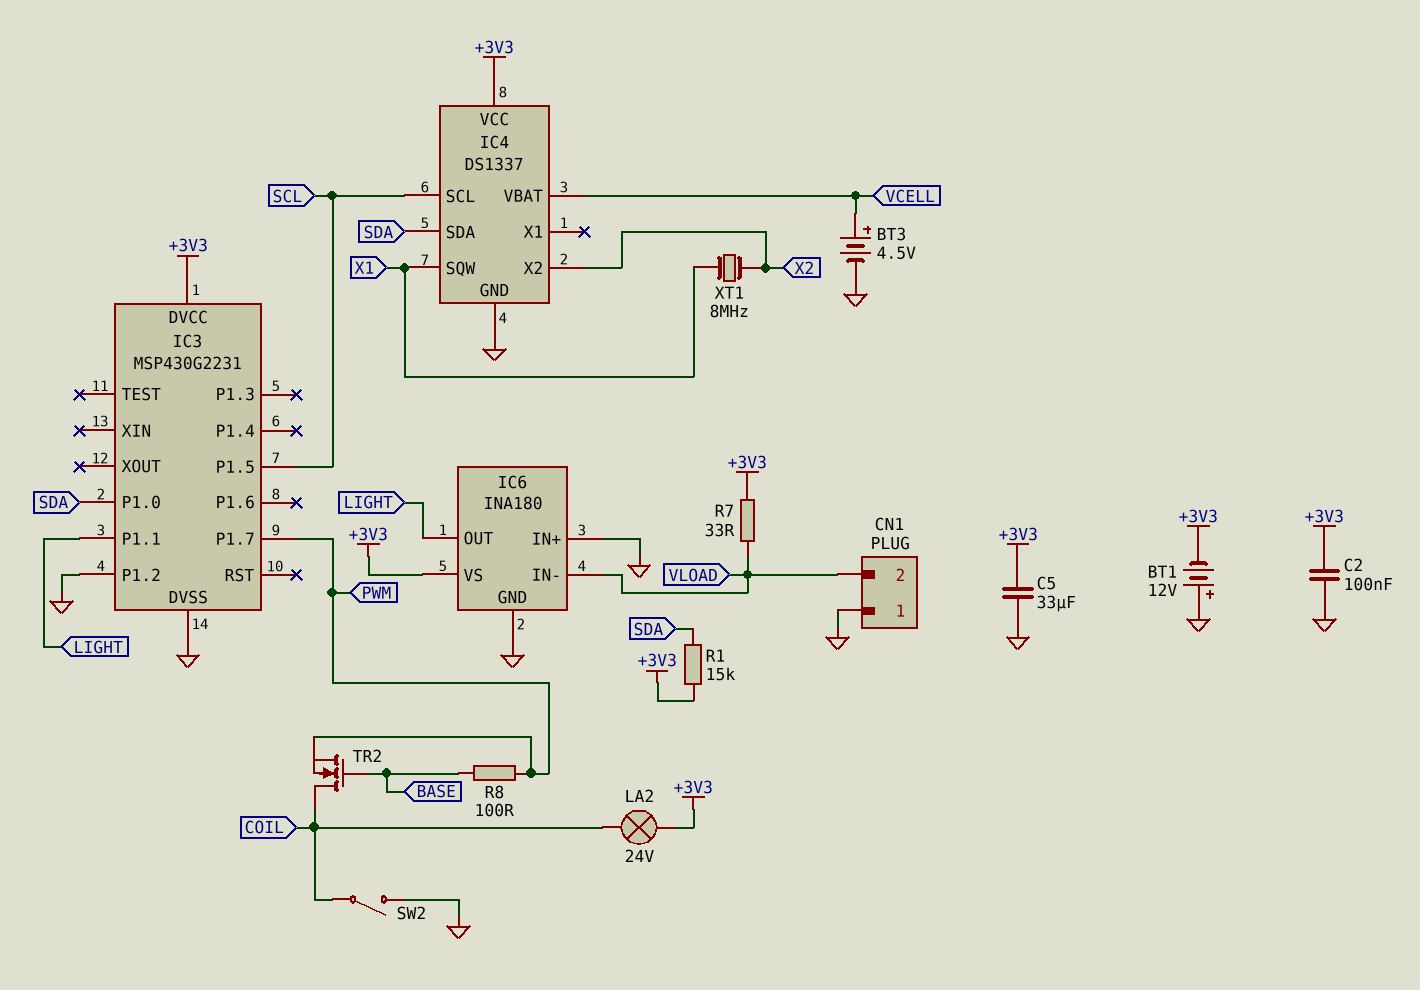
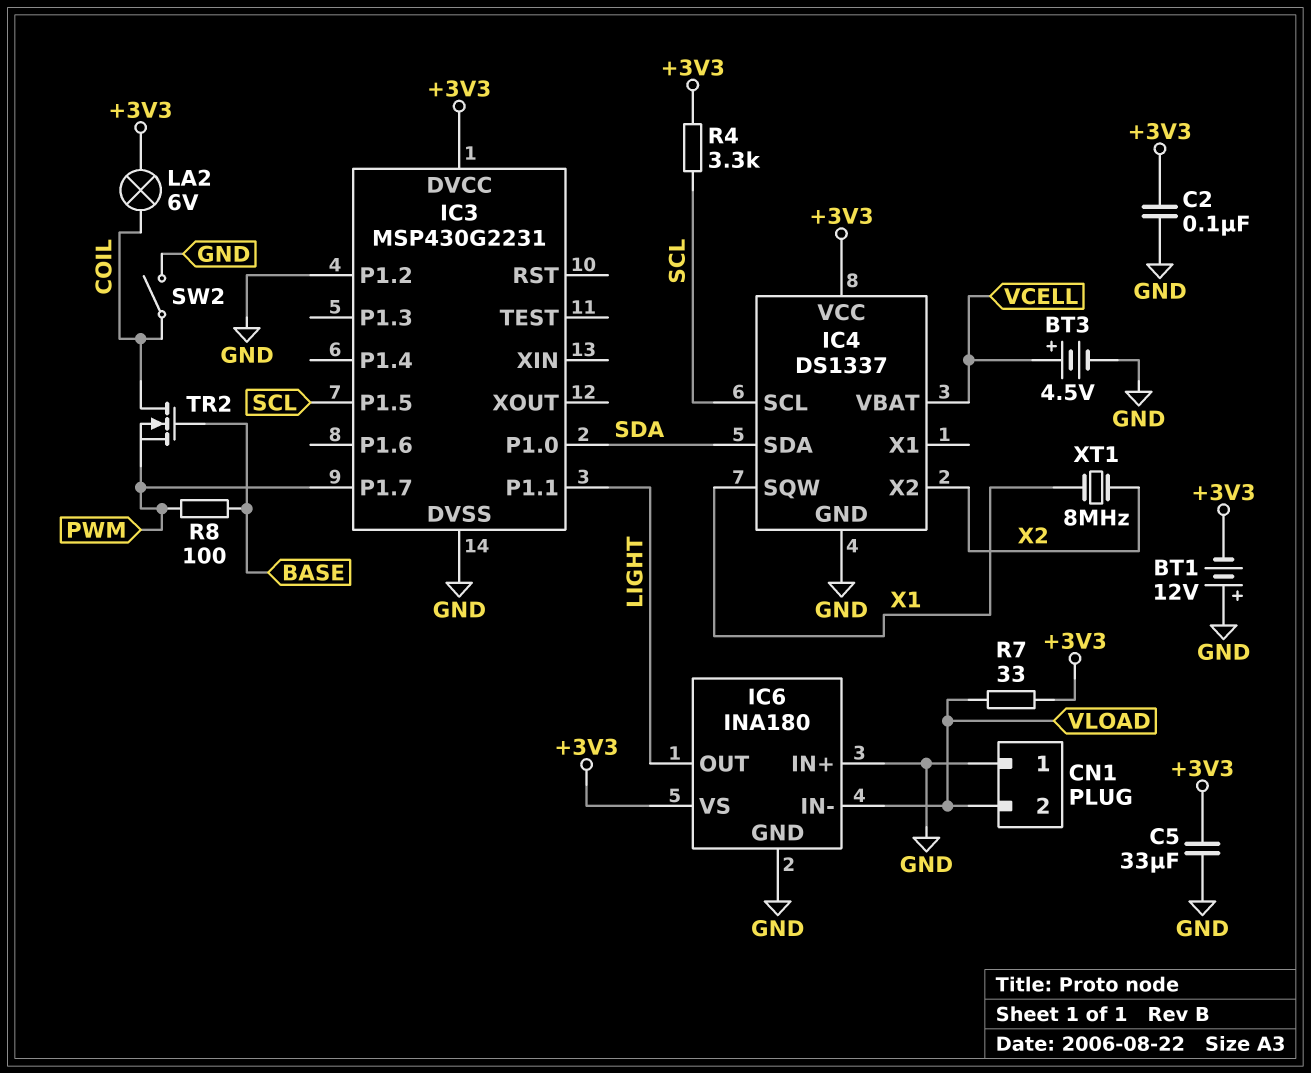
LA2: lamp 24V (+3V3, COIL) -> lamp 6V (+3V3, COIL)
R1: 15k (+3V3, SDA) -> none
R4: none -> 3.3k (+3V3, SCL)

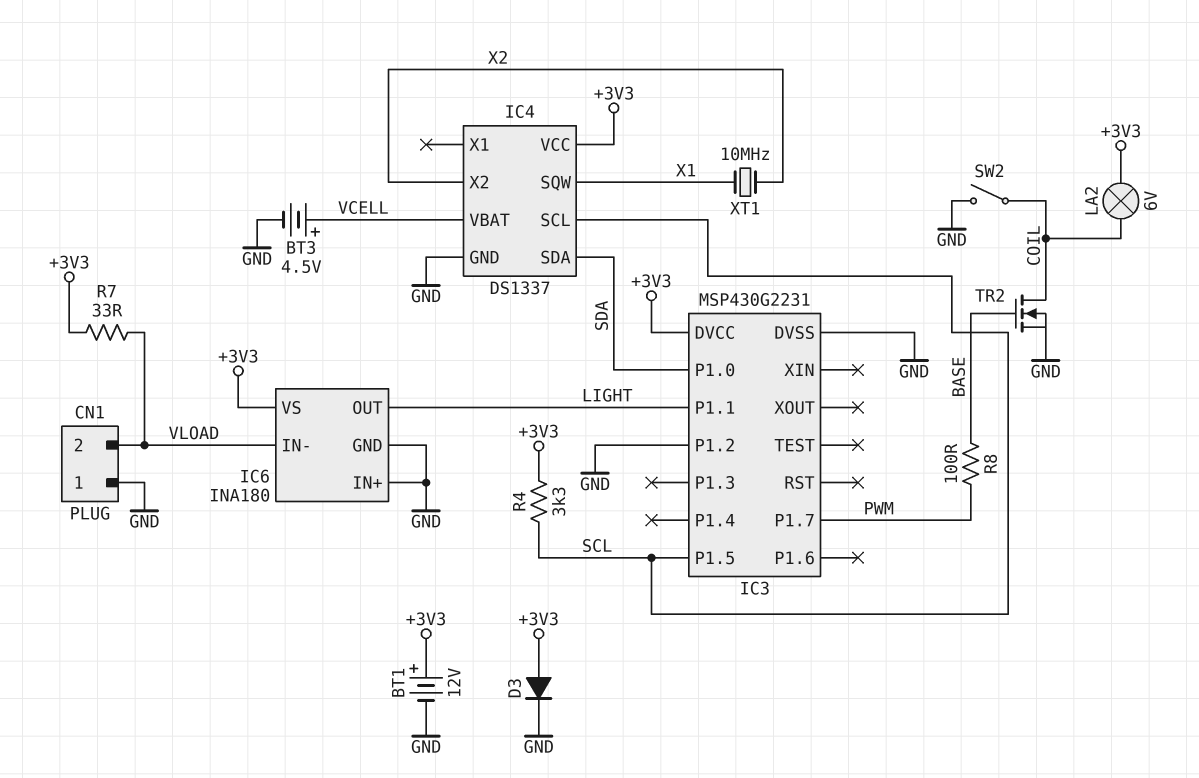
BT1: 12V (plus GND, minus +3V3) -> 12V (plus +3V3, minus GND)
C2: 100nF (+3V3, GND) -> none
C5: 33uF (+3V3, GND) -> none
D3: none -> diode (A +3V3, K GND)
TR2: NMOS (G BASE, D COIL, S PWM) -> NMOS (G BASE, D COIL, S GND)
XT1: 8MHz (X1, X2) -> 10MHz (X1, X2)

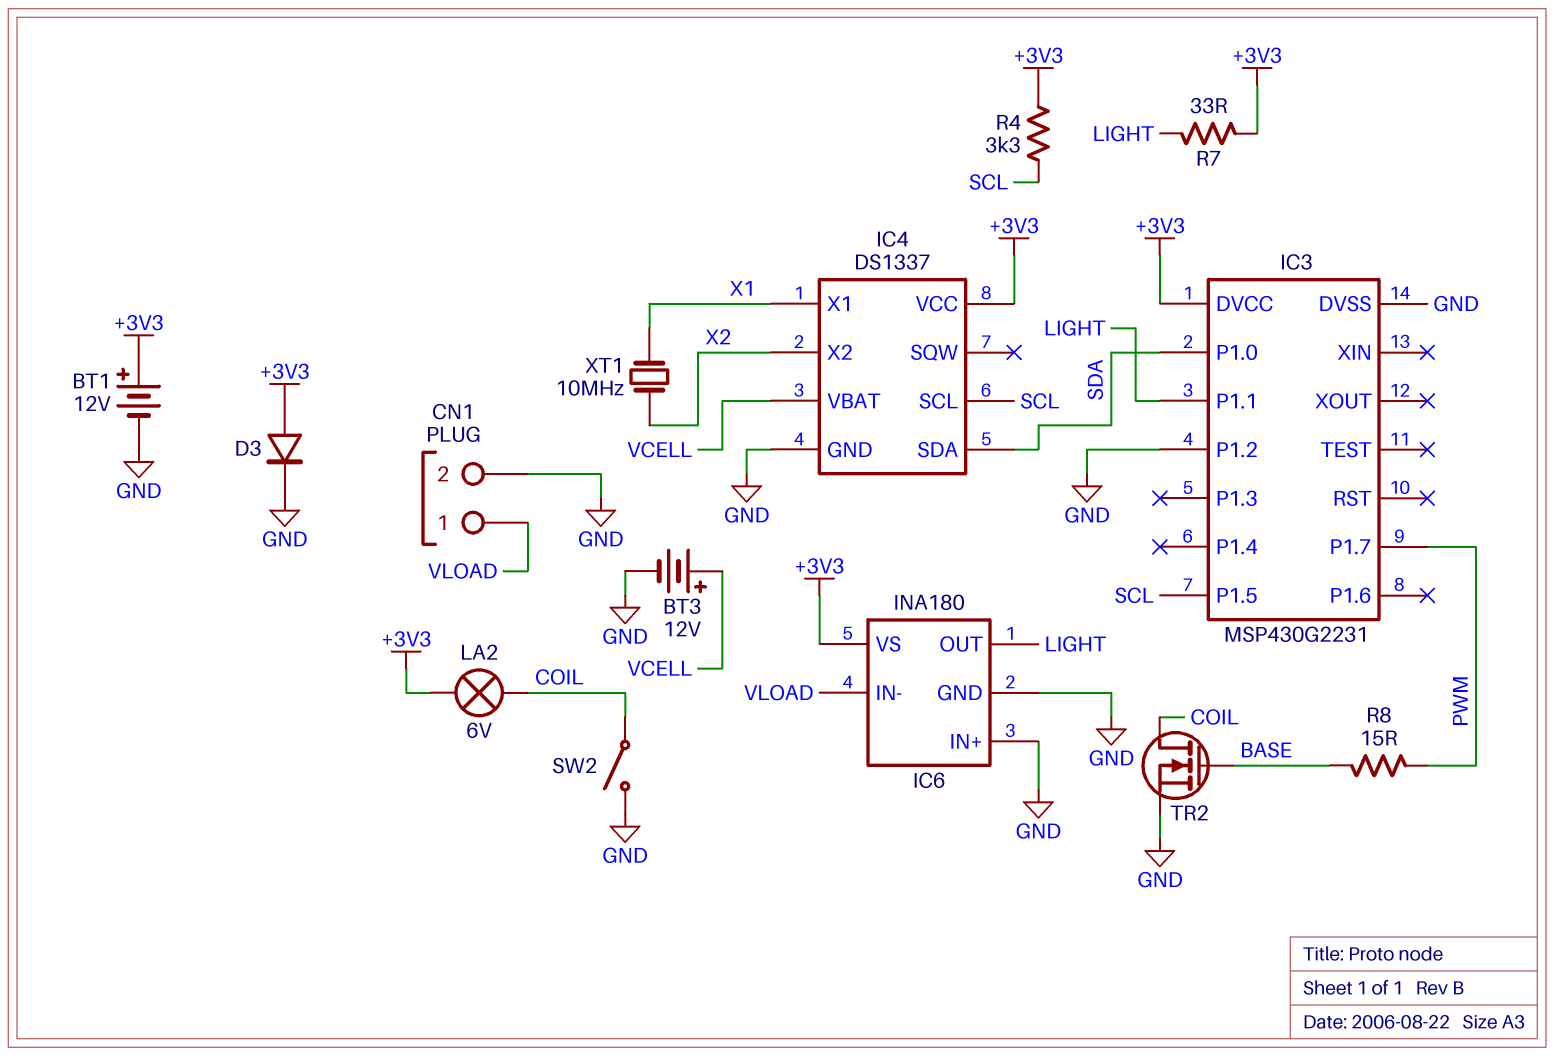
BT3: 4.5V (plus VCELL, minus GND) -> 12V (plus VCELL, minus GND)
CN1 pin 1: GND -> VLOAD
CN1 pin 2: VLOAD -> GND
IC4 pin SQW: X1 -> none
IC4 pin X1: none -> X1
R7: 33 (+3V3, VLOAD) -> 33 (+3V3, LIGHT)
R8: 100 (BASE, PWM) -> 15 (BASE, PWM)

